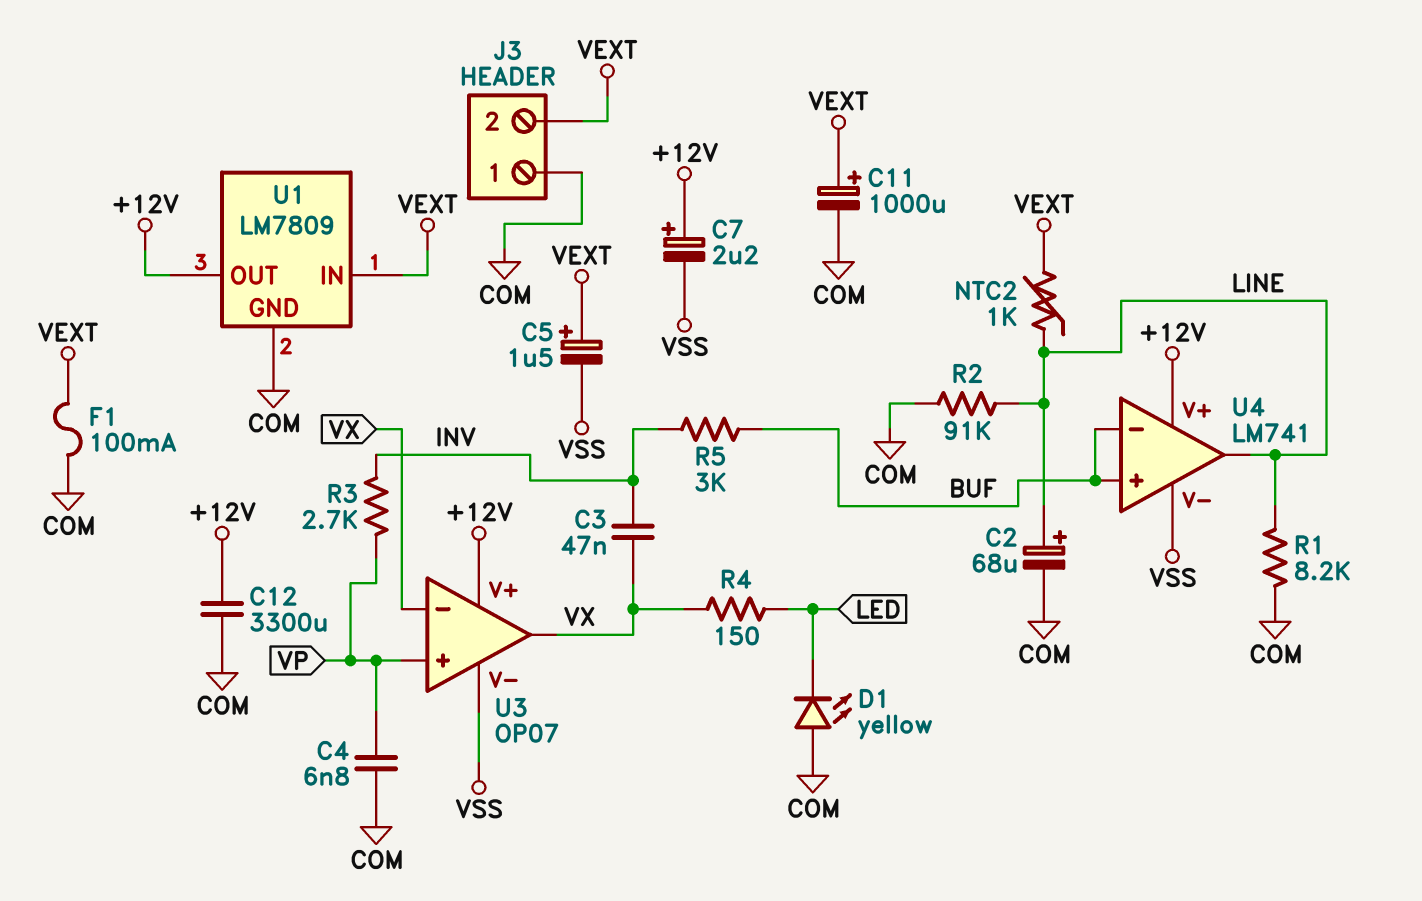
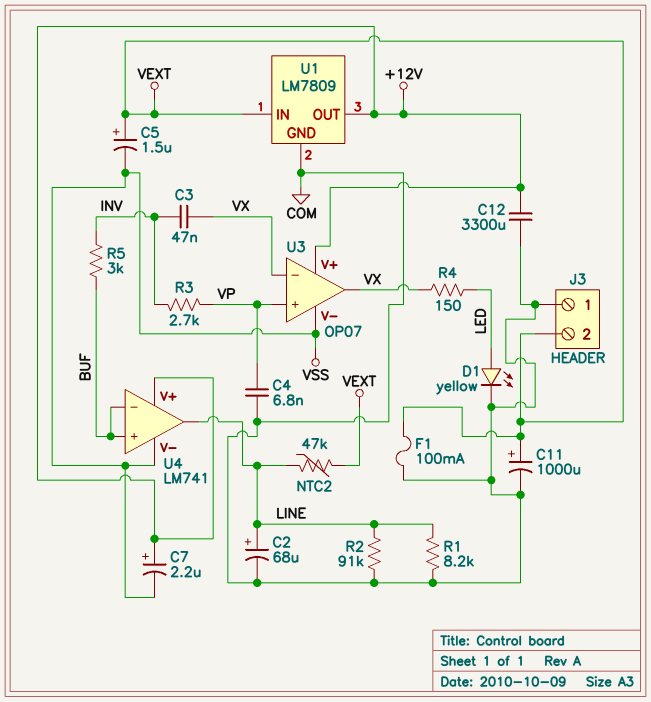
D1: LED yellow (A COM, K LED) -> LED yellow (A LED, K COM)
NTC2: 1k (LINE, VEXT) -> 47k (LINE, VEXT)

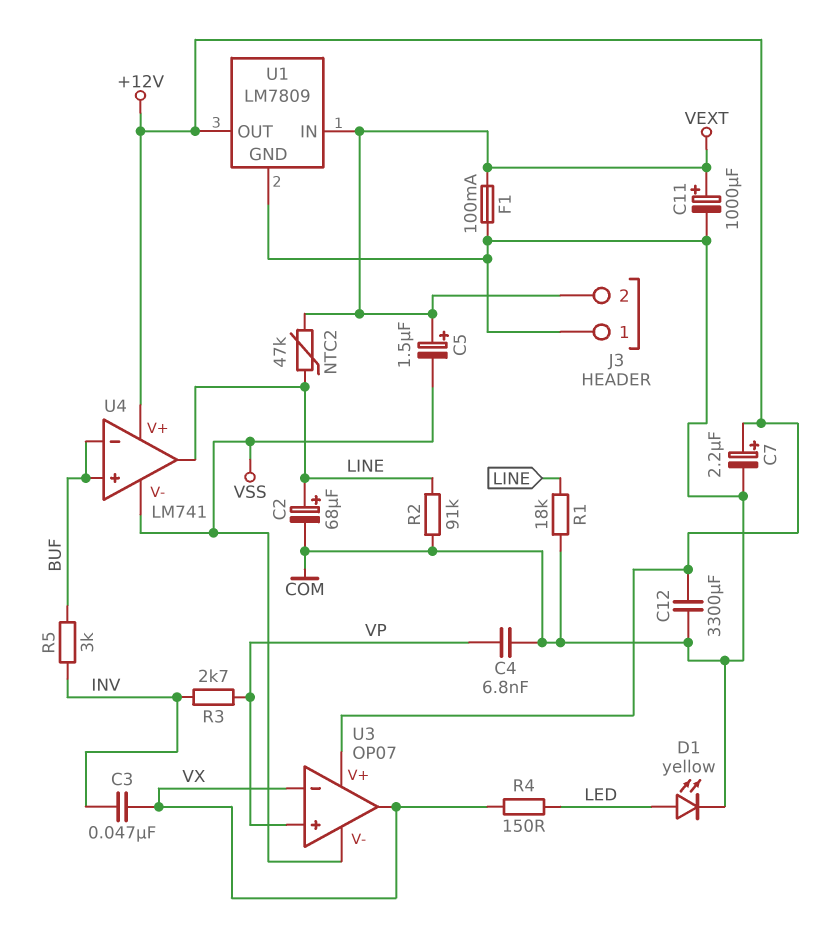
C7: 2.2uF (plus +12V, minus VSS) -> 2.2uF (plus +12V, minus COM)
R1: 8.2k (COM, LINE) -> 18k (COM, LINE)

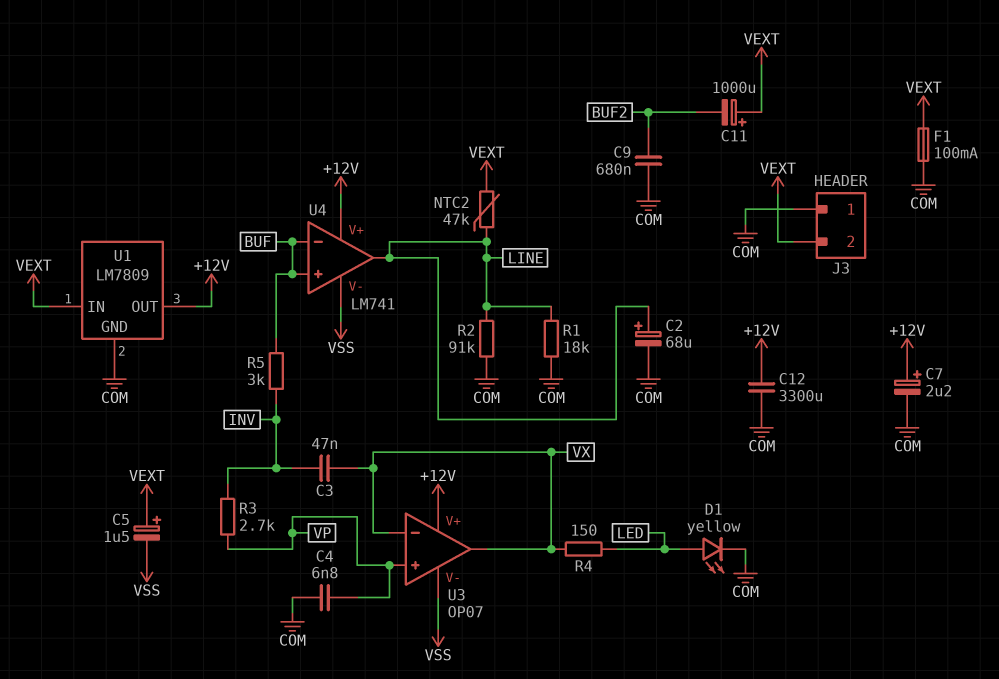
C9: none -> 680nF (BUF2, COM)
C11: 1000uF (plus VEXT, minus COM) -> 1000uF (plus VEXT, minus BUF2)

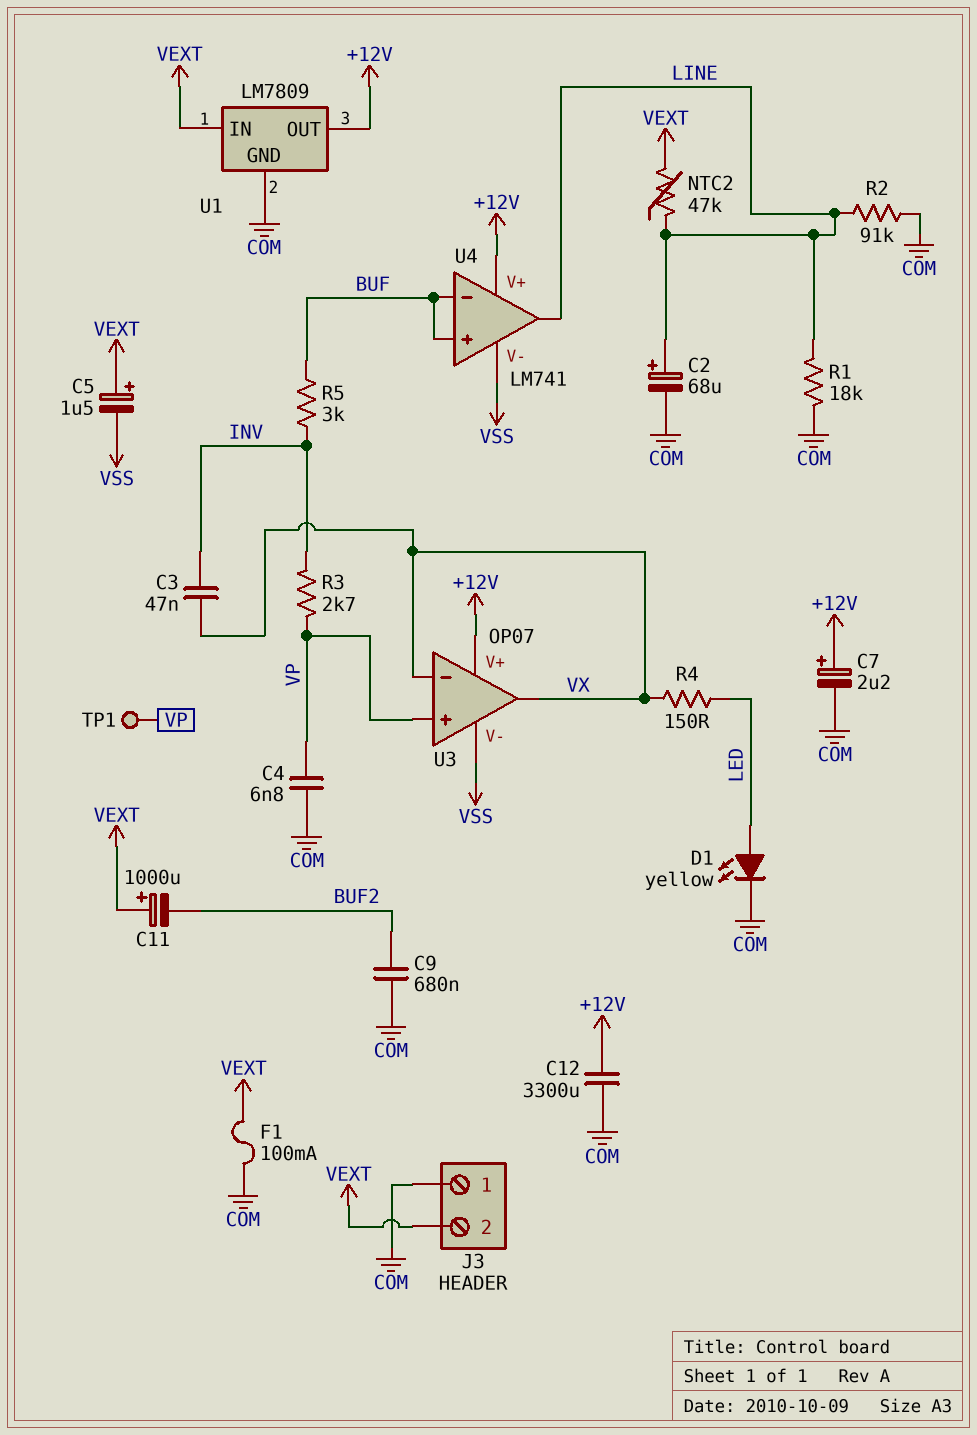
TP1: none -> test point (VP)

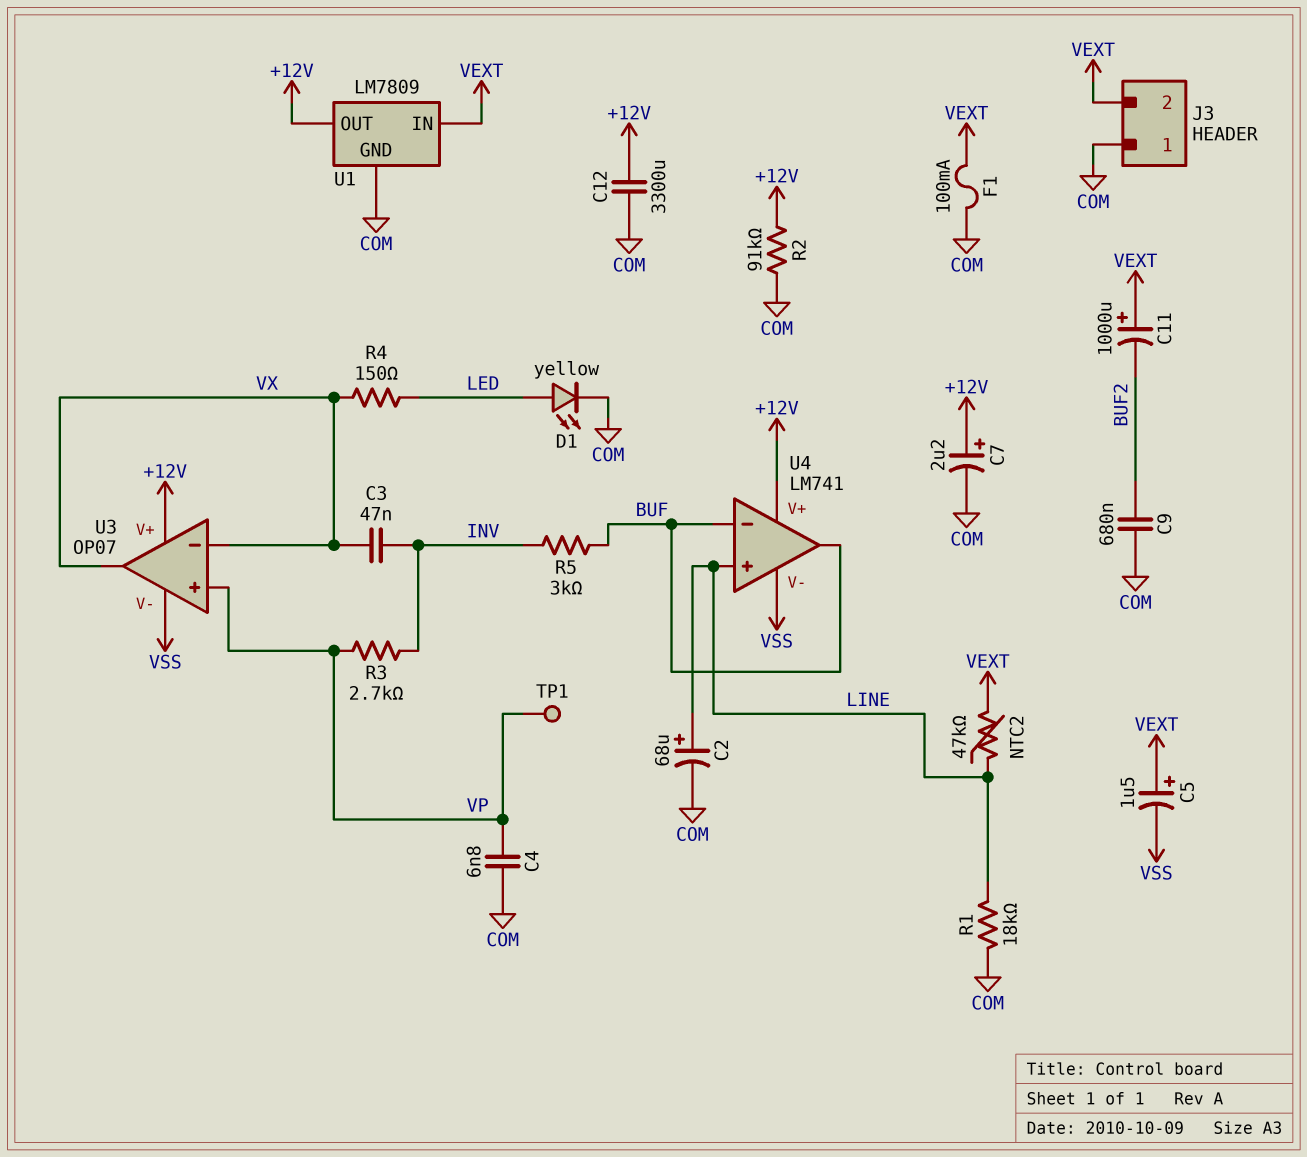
R2: 91k (COM, LINE) -> 91k (+12V, COM)
U4 pin in+: BUF -> LINE
U4 pin out: LINE -> BUF

